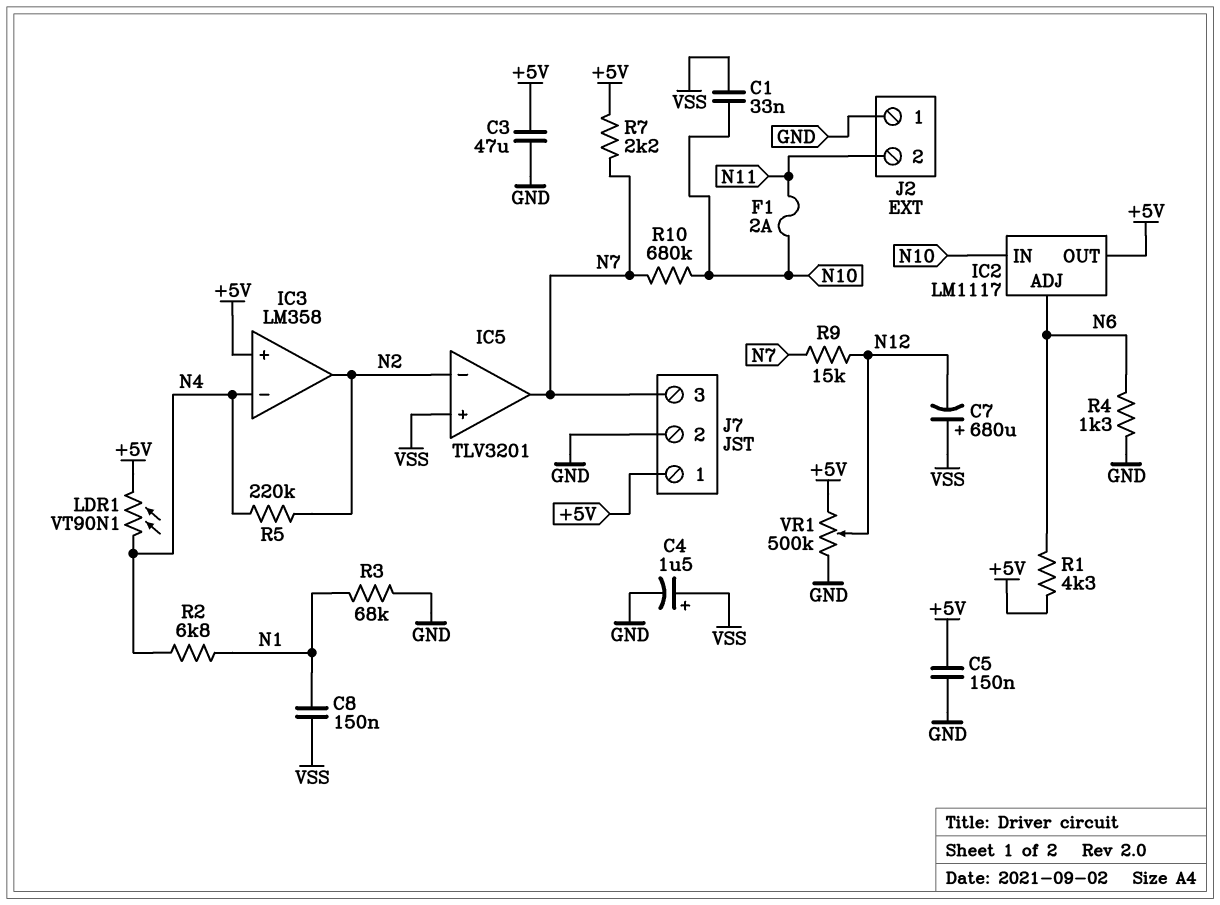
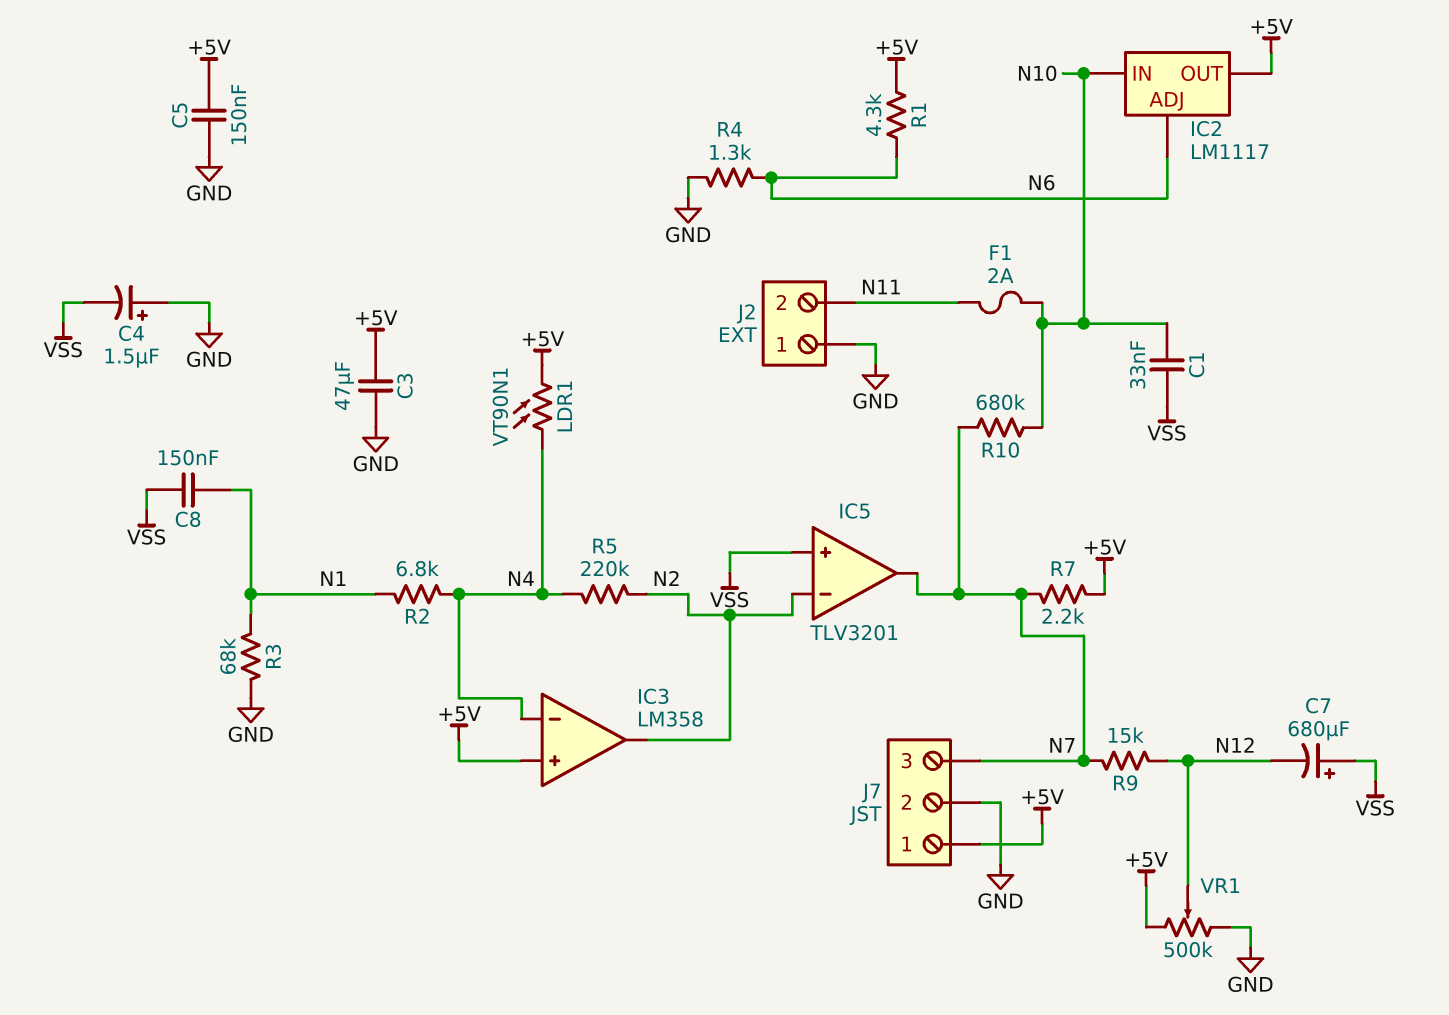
C4: 1.5uF (plus VSS, minus GND) -> 1.5uF (plus GND, minus VSS)

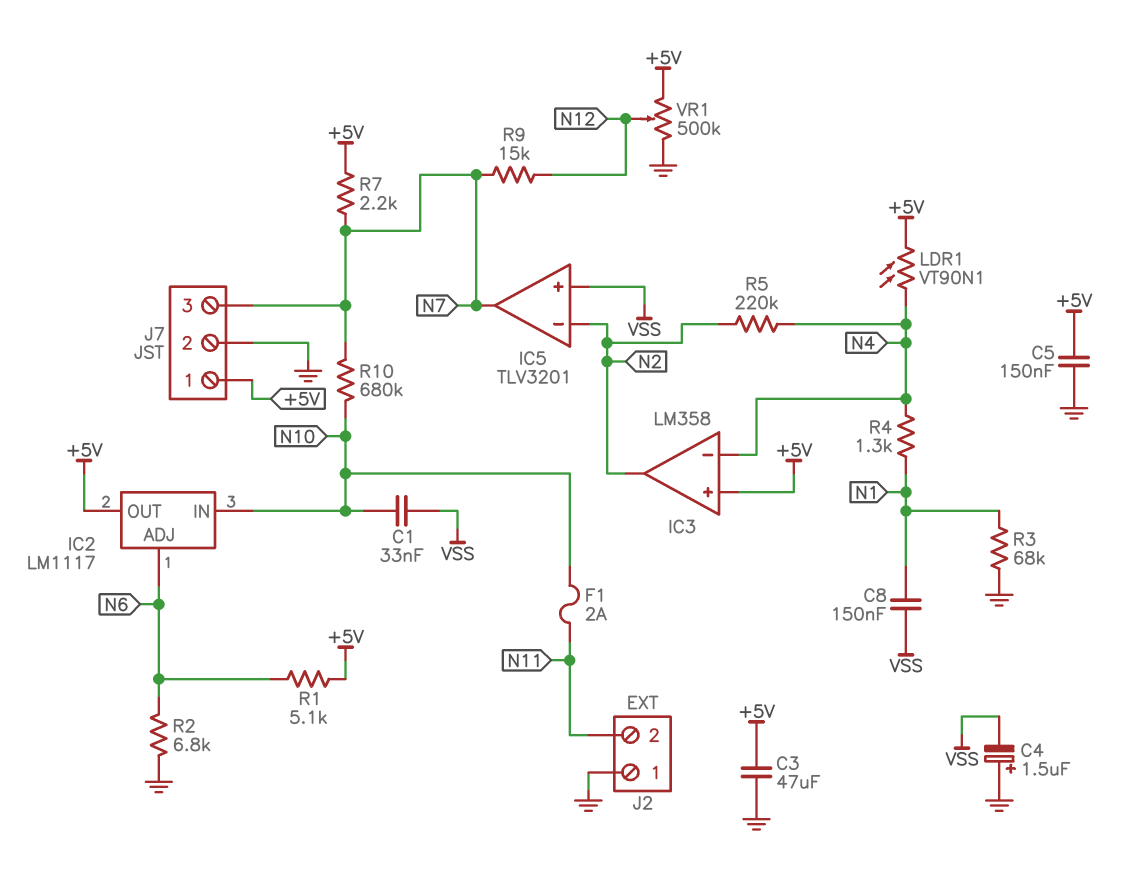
C7: 680uF (plus VSS, minus N12) -> none
R1: 4.3k (+5V, N6) -> 5.1k (+5V, N6)
R2: 6.8k (N1, N4) -> 6.8k (GND, N6)
R4: 1.3k (GND, N6) -> 1.3k (N1, N4)

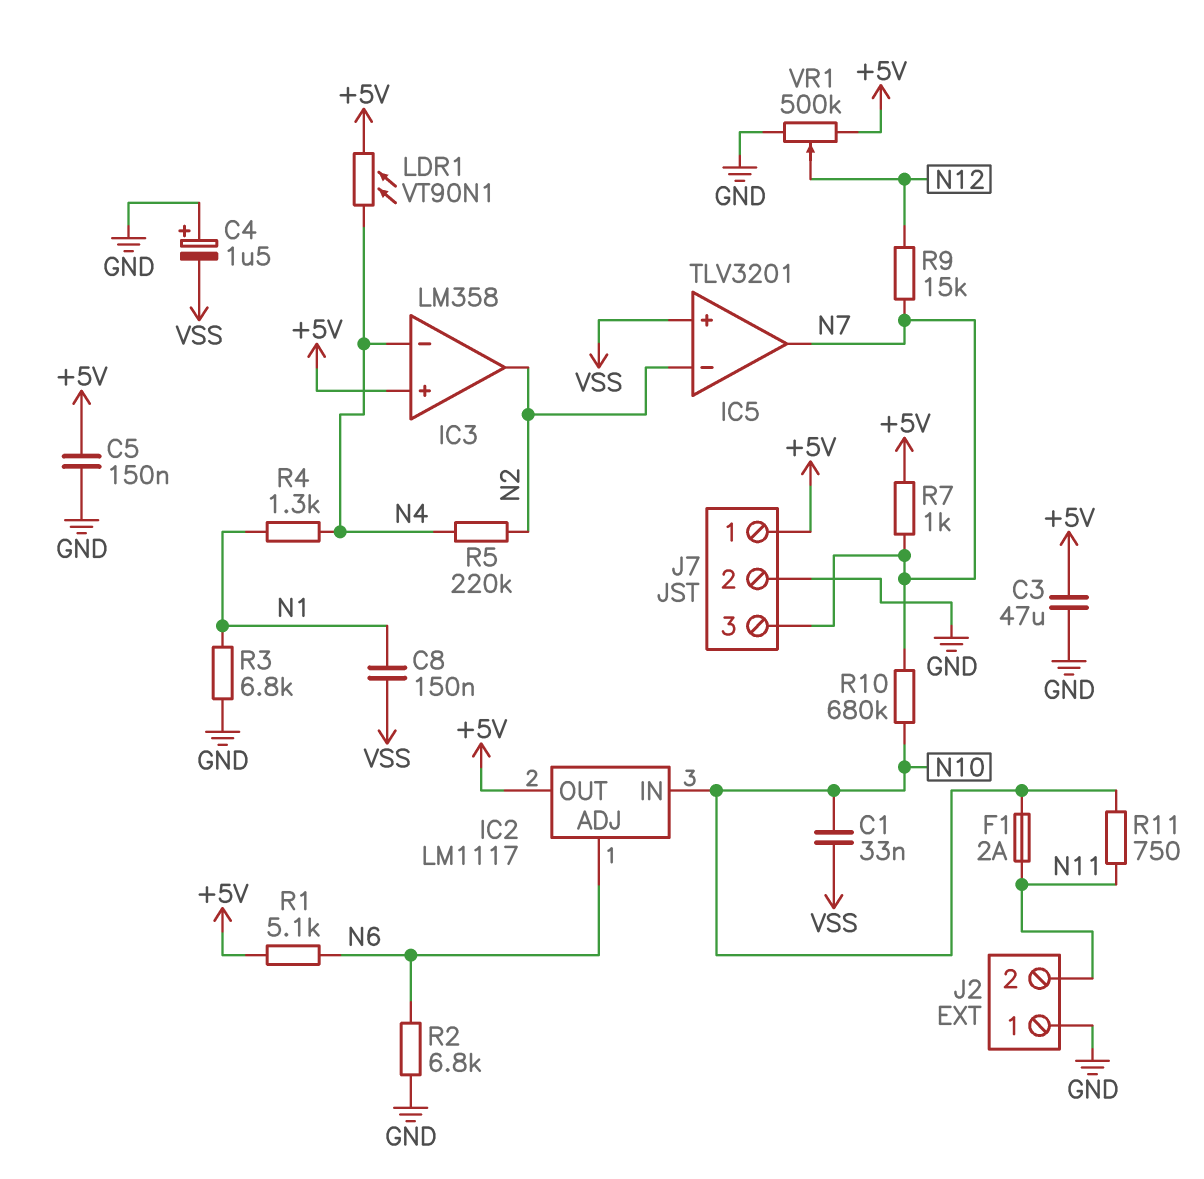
R3: 68k (GND, N1) -> 6.8k (GND, N1)
R7: 2.2k (+5V, N7) -> 1k (+5V, N7)
R11: none -> 750 (N10, N11)

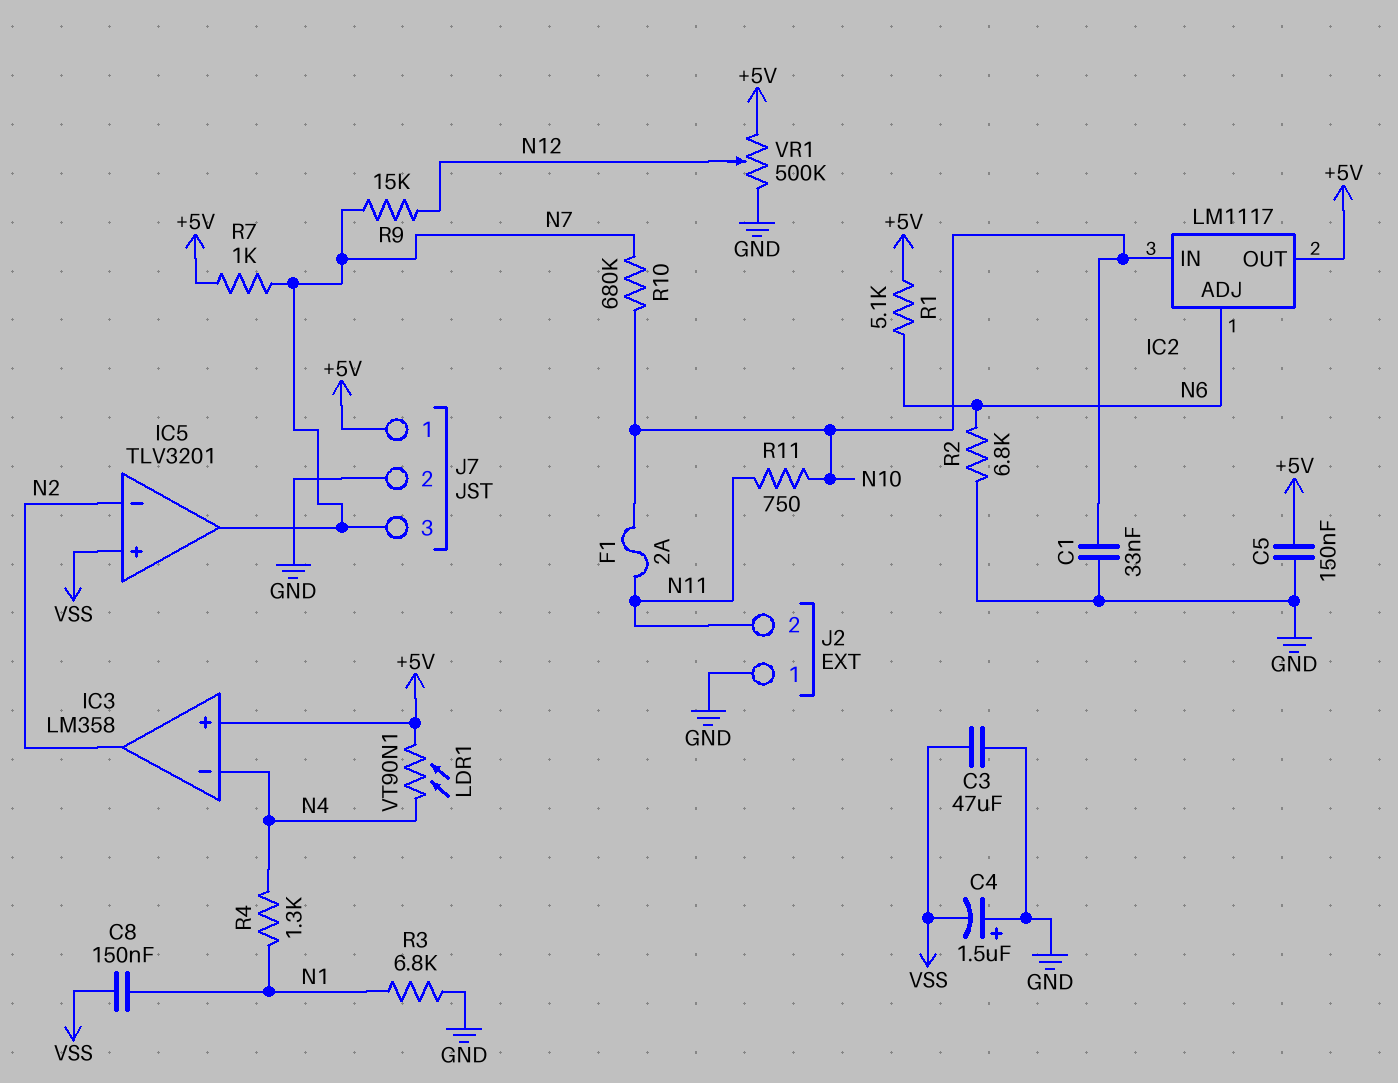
C1: 33nF (N10, VSS) -> 33nF (GND, N10)
C3: 47uF (+5V, GND) -> 47uF (GND, VSS)
R5: 220k (N2, N4) -> none

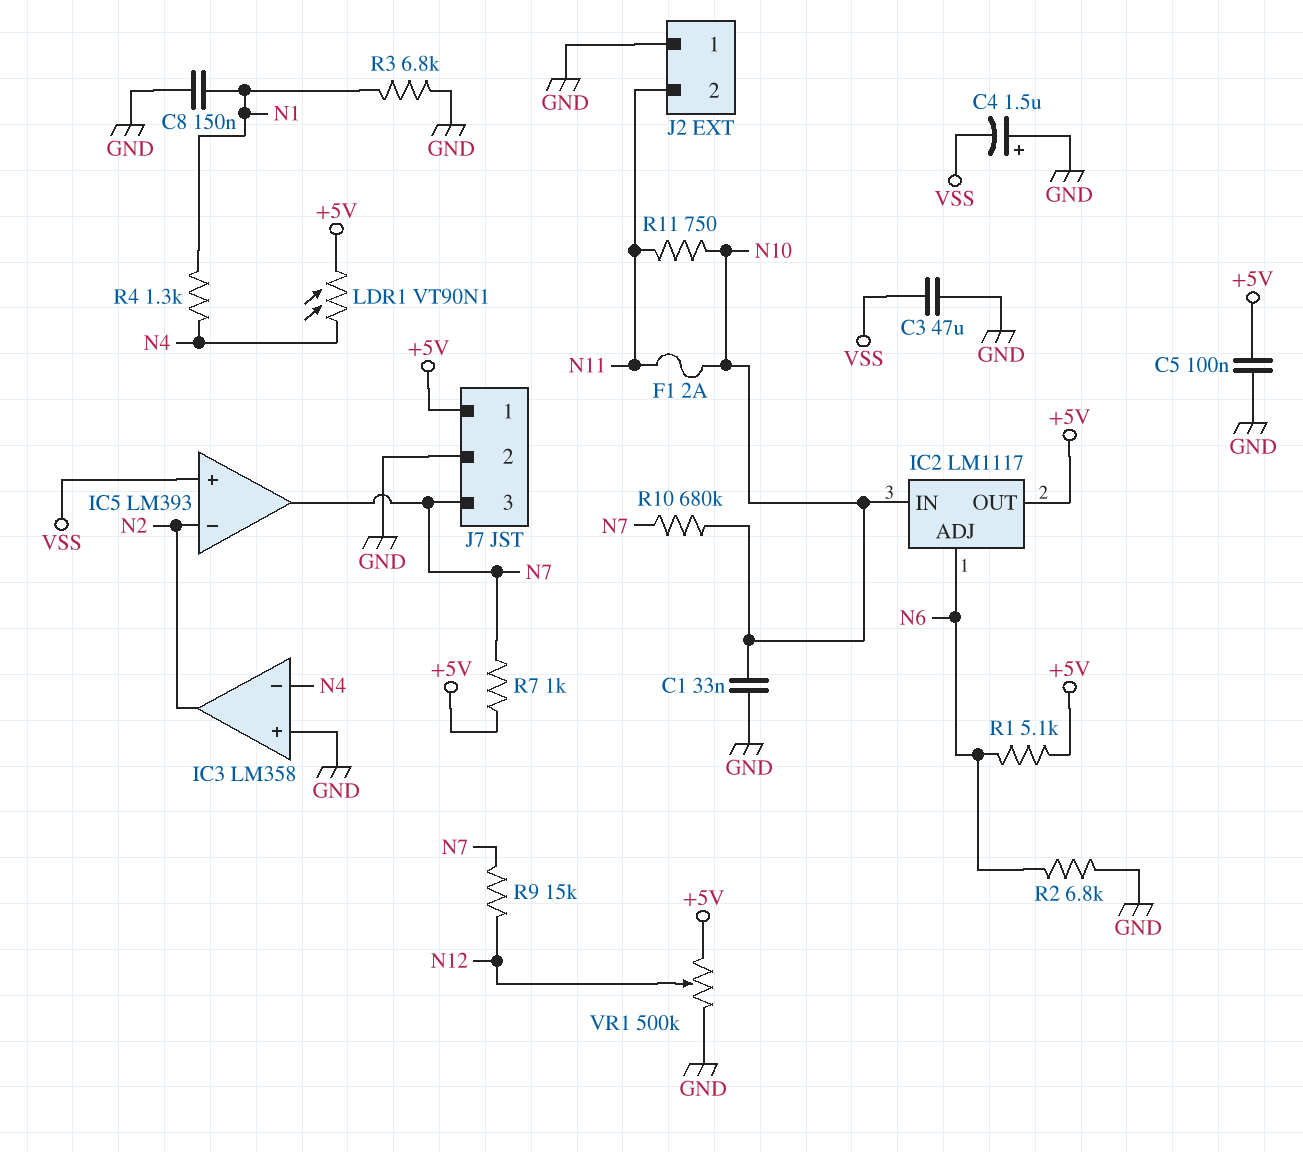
C5: 150nF (+5V, GND) -> 100nF (+5V, GND)
C8: 150nF (N1, VSS) -> 150nF (GND, N1)
IC3 pin in+: +5V -> GND
IC5: TLV3201 -> LM393

